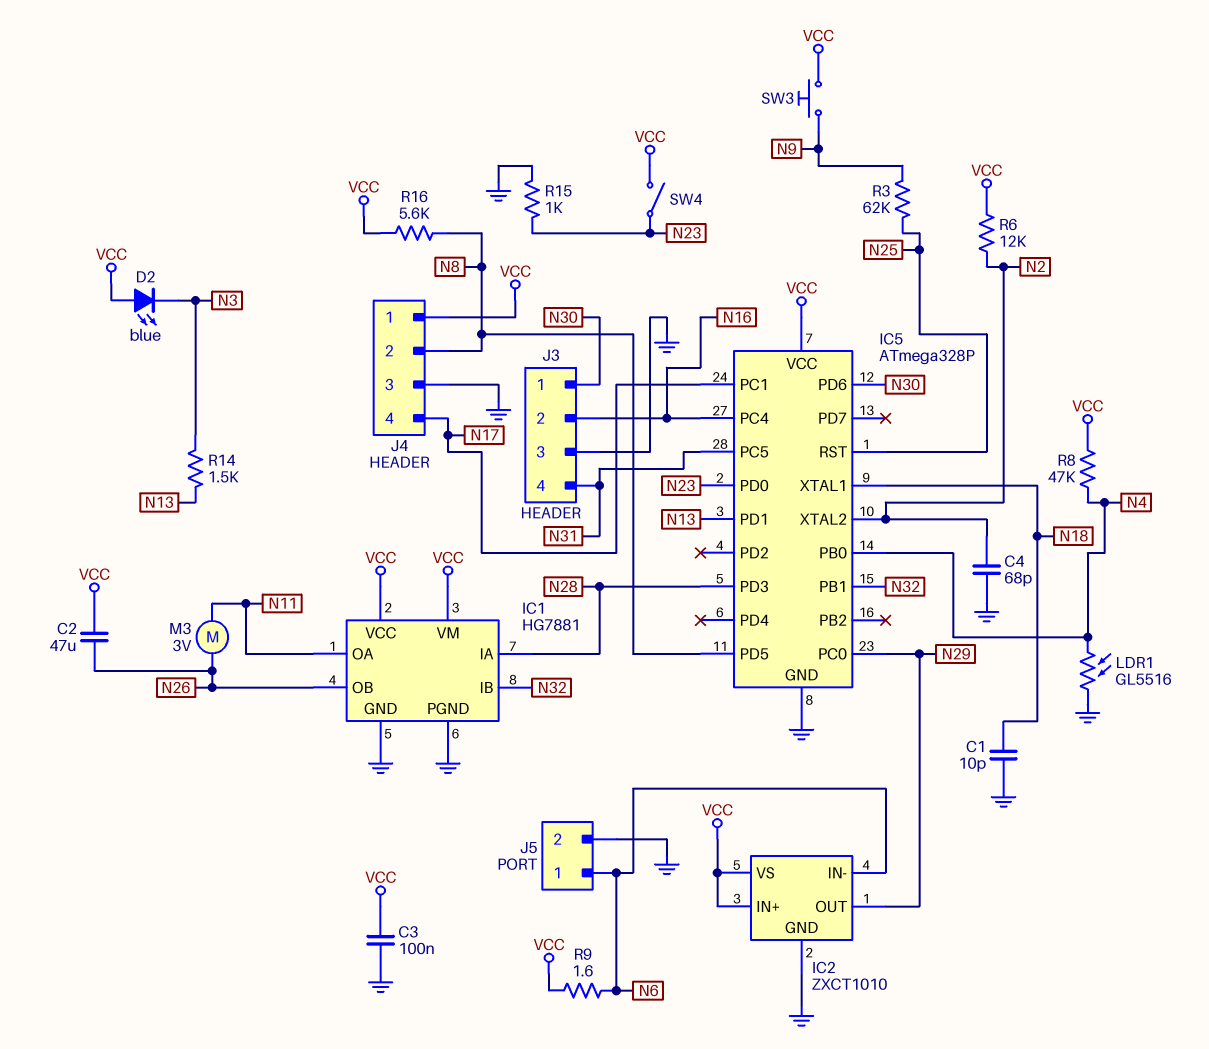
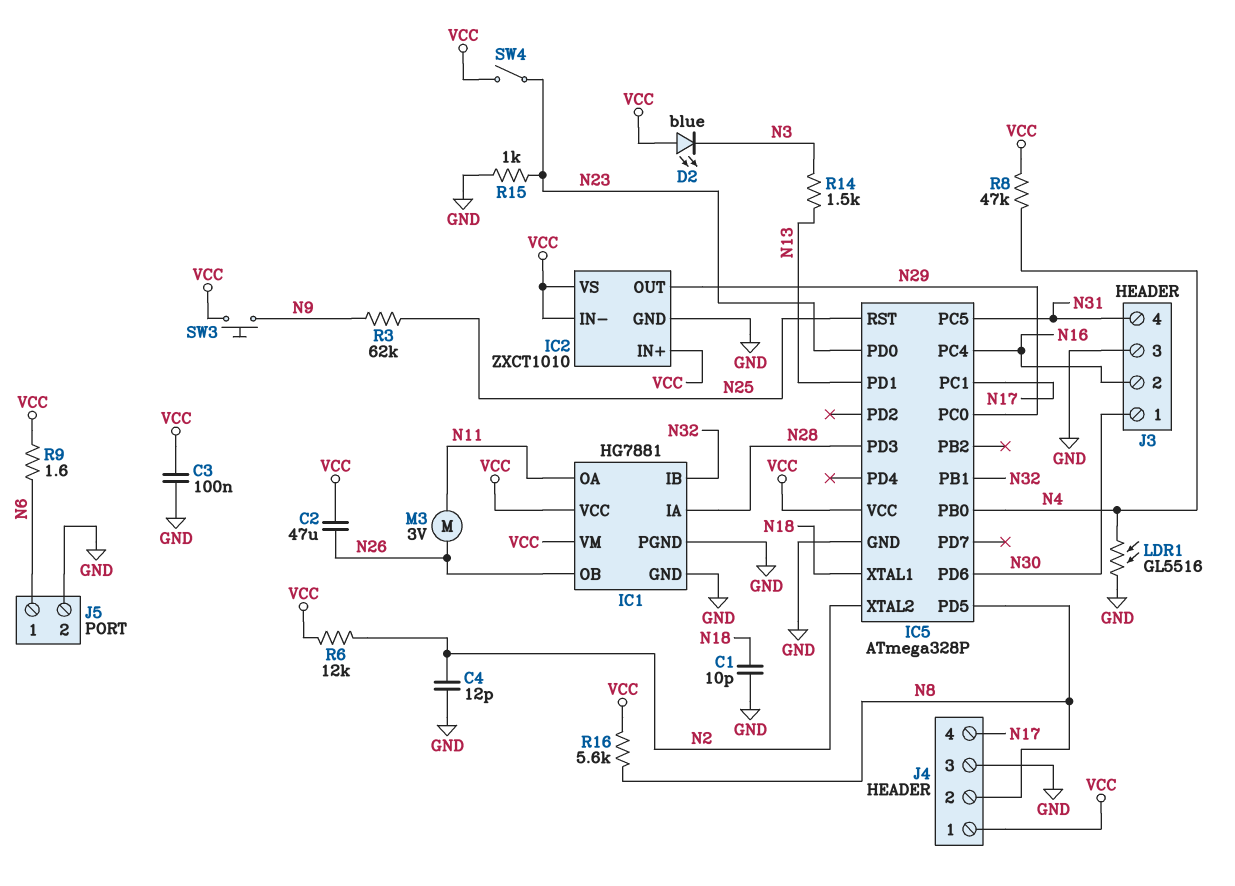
C4: 68pF (GND, N2) -> 12pF (GND, N2)
IC2 pin IN-: N6 -> VCC

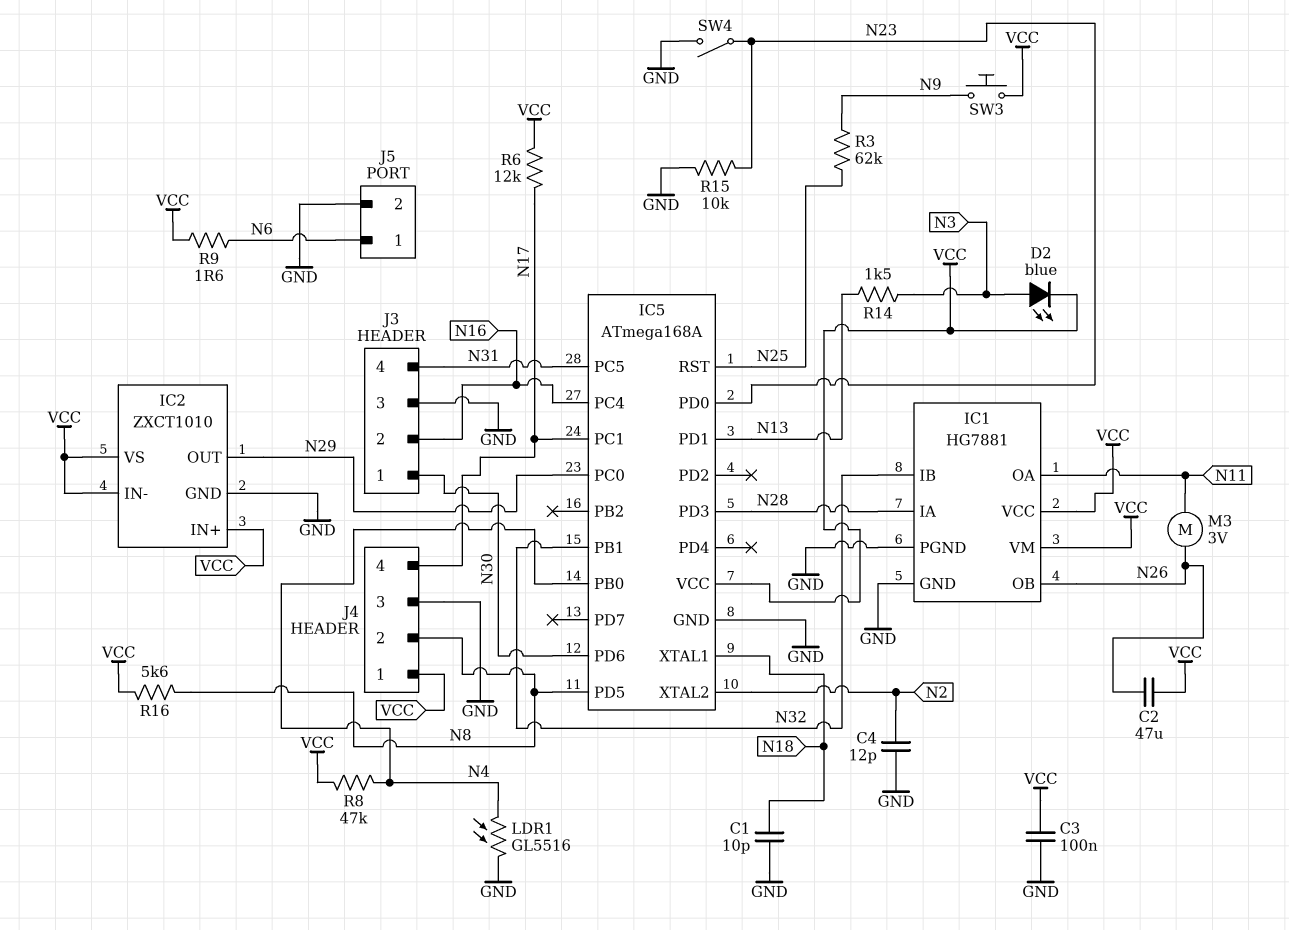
D2: LED blue (A VCC, K N3) -> LED blue (A N3, K VCC)
IC5: ATmega328P -> ATmega168A
R6: 12k (N2, VCC) -> 12k (N17, VCC)
R15: 1k (GND, N23) -> 10k (GND, N23)
SW4: switch (N23, VCC) -> switch (GND, N23)

